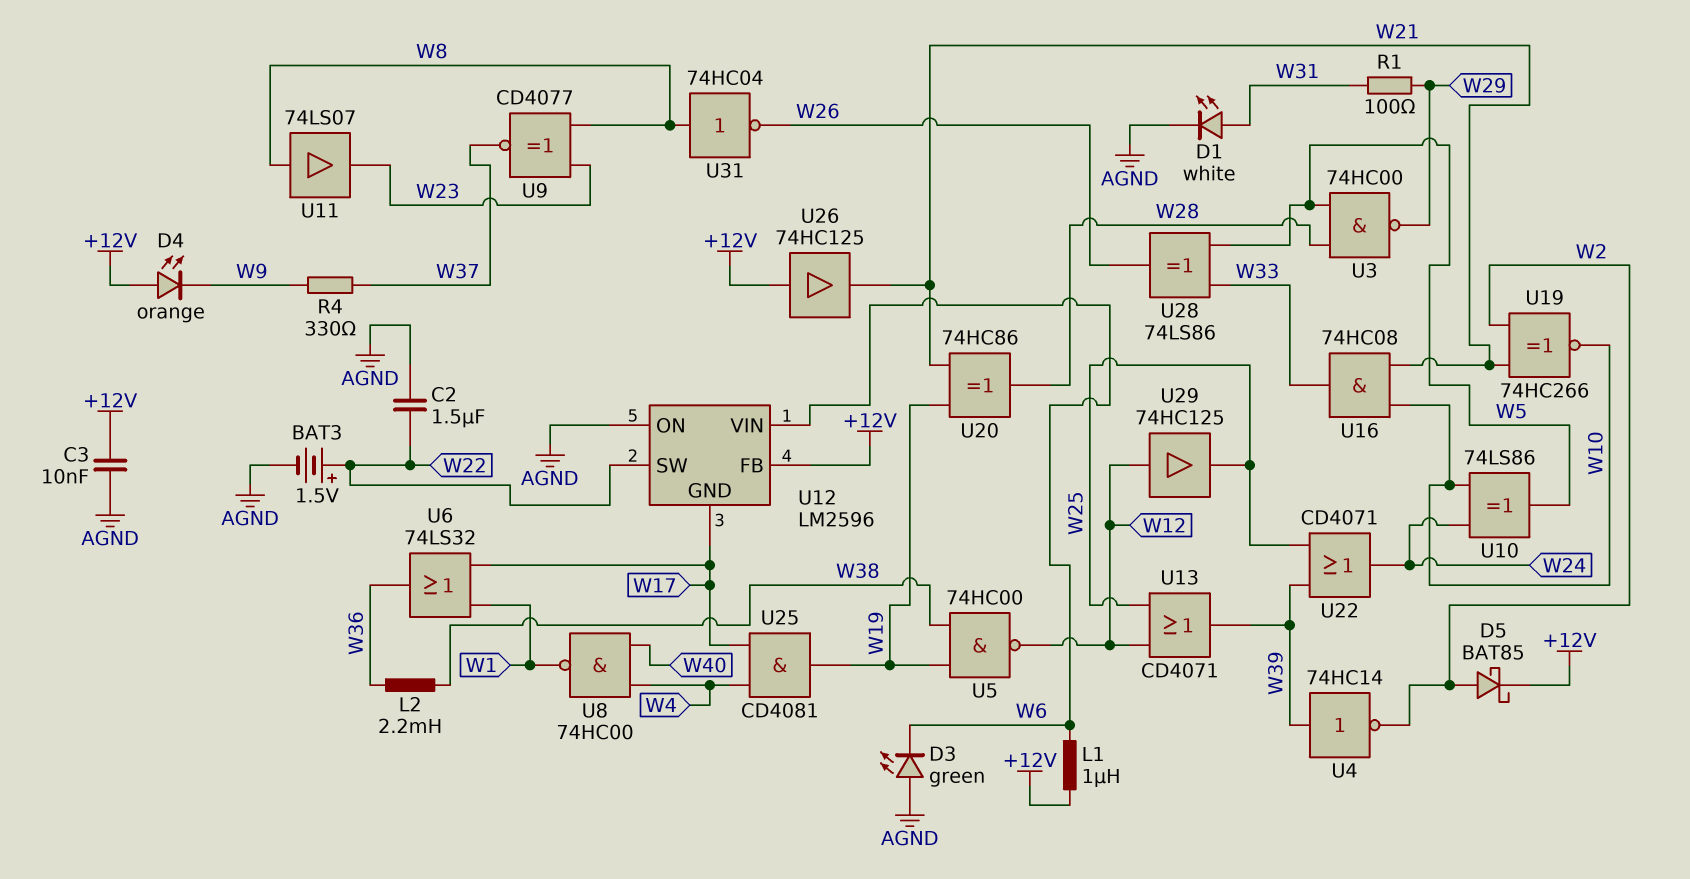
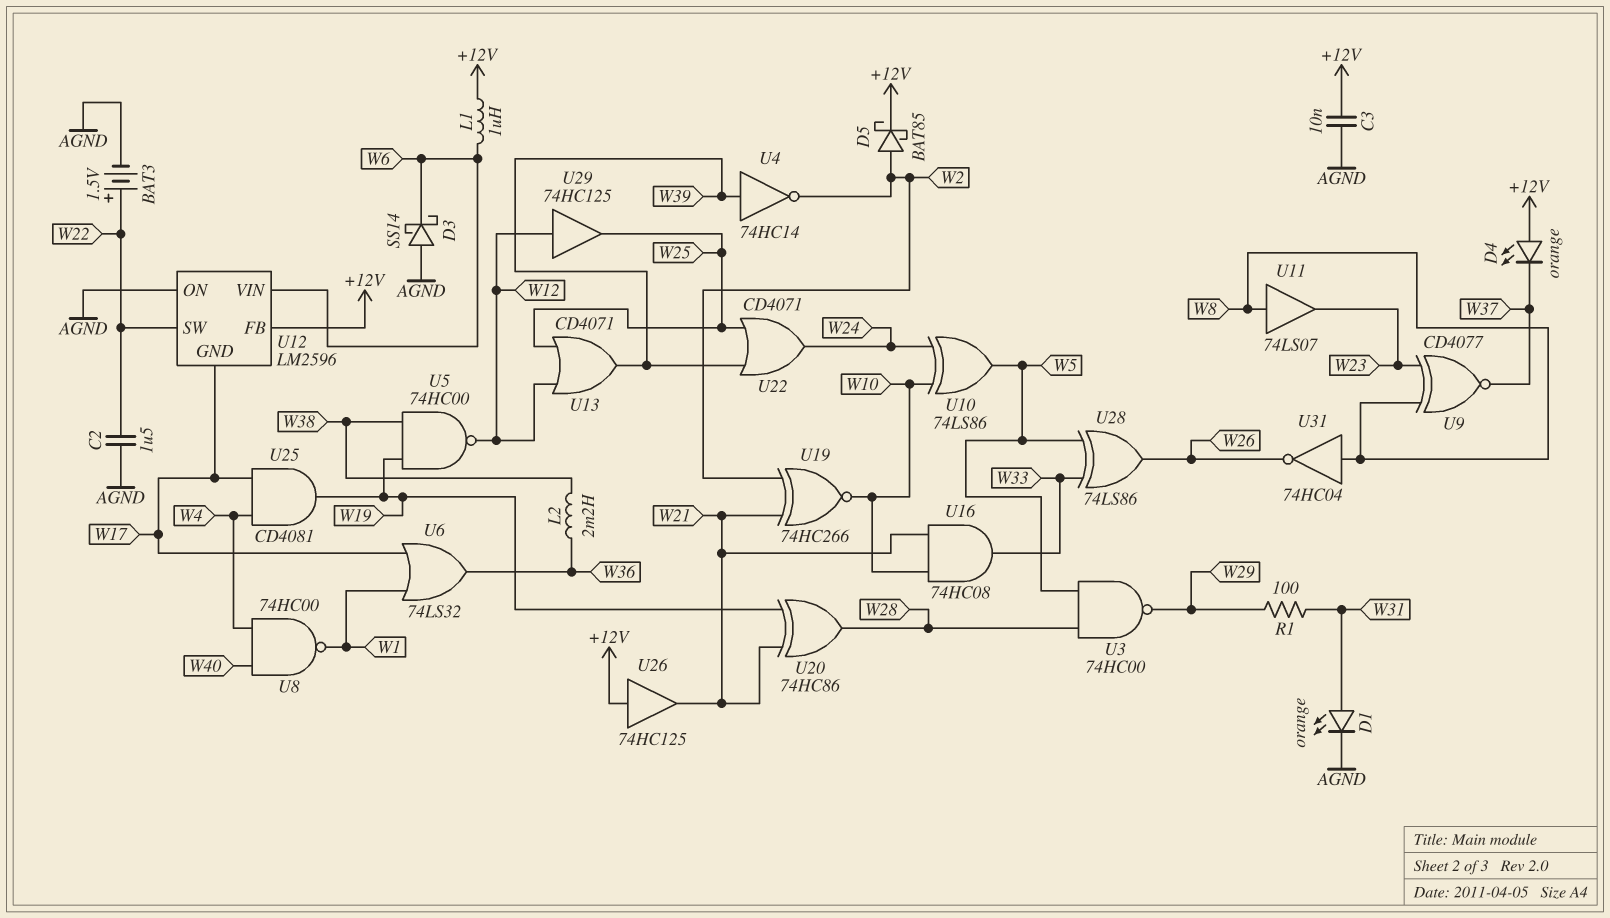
D1: LED white (A W31, K AGND) -> LED orange (A W31, K AGND)
D3: LED green (A AGND, K W6) -> schottky SS14 (A AGND, K W6)
D4: LED orange (A +12V, K W9) -> LED orange (A +12V, K W37)
R4: 330 (W9, W37) -> none

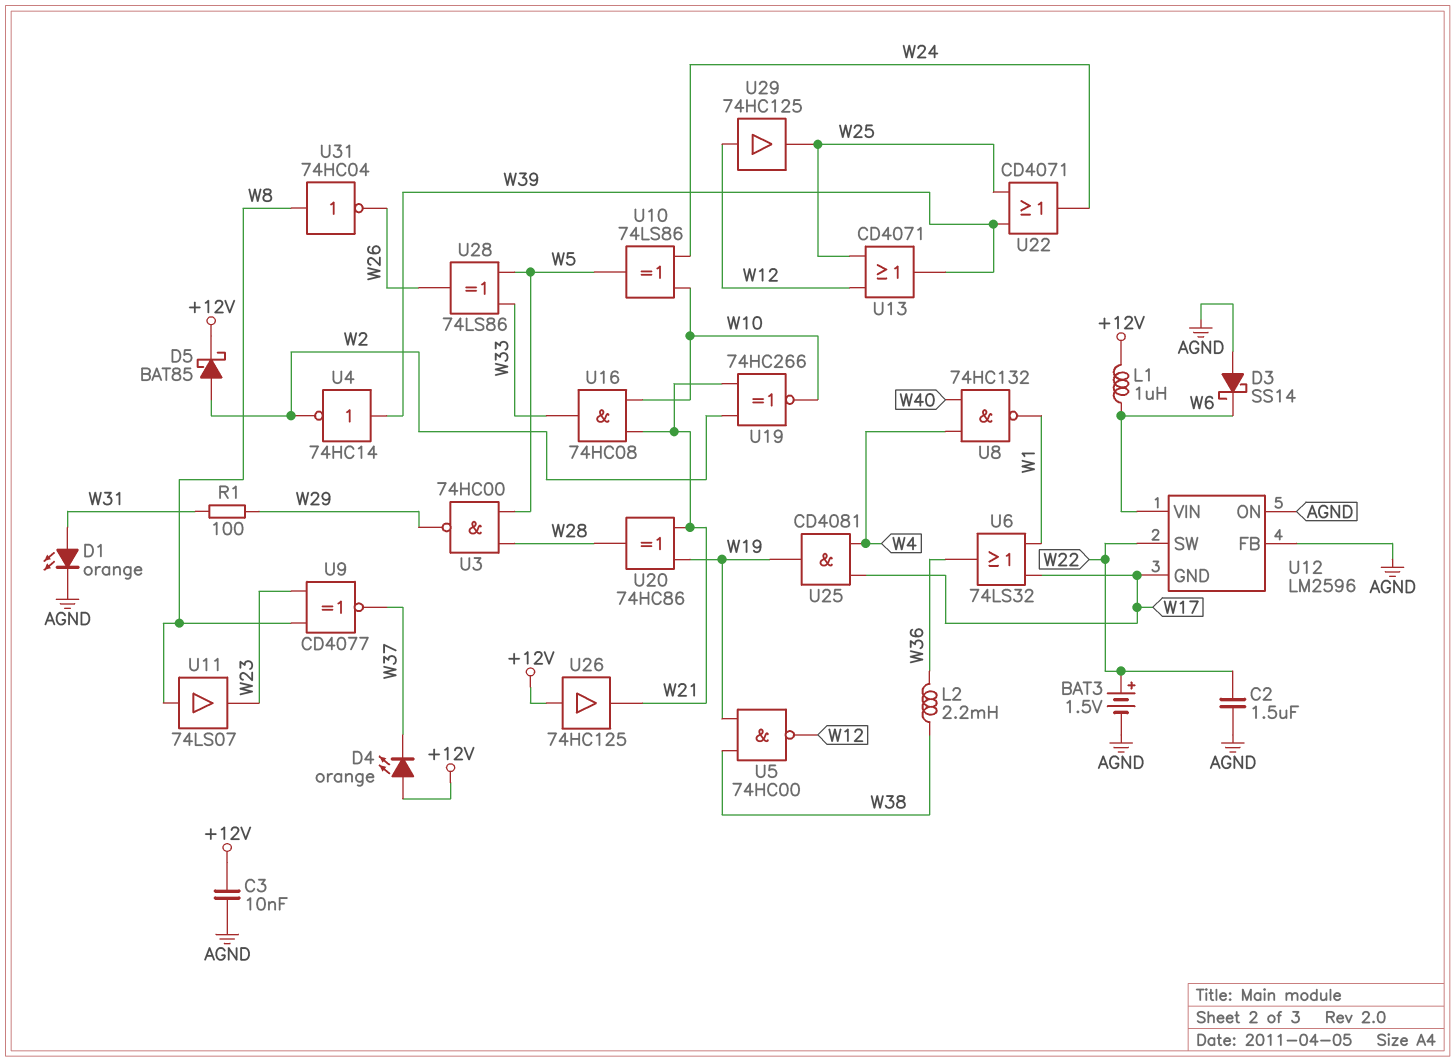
U8: NAND 74HC00 (in W4, in W40, out W1) -> NAND 74HC132 (in W4, in W40, out W1)
U12 pin FB: +12V -> AGND

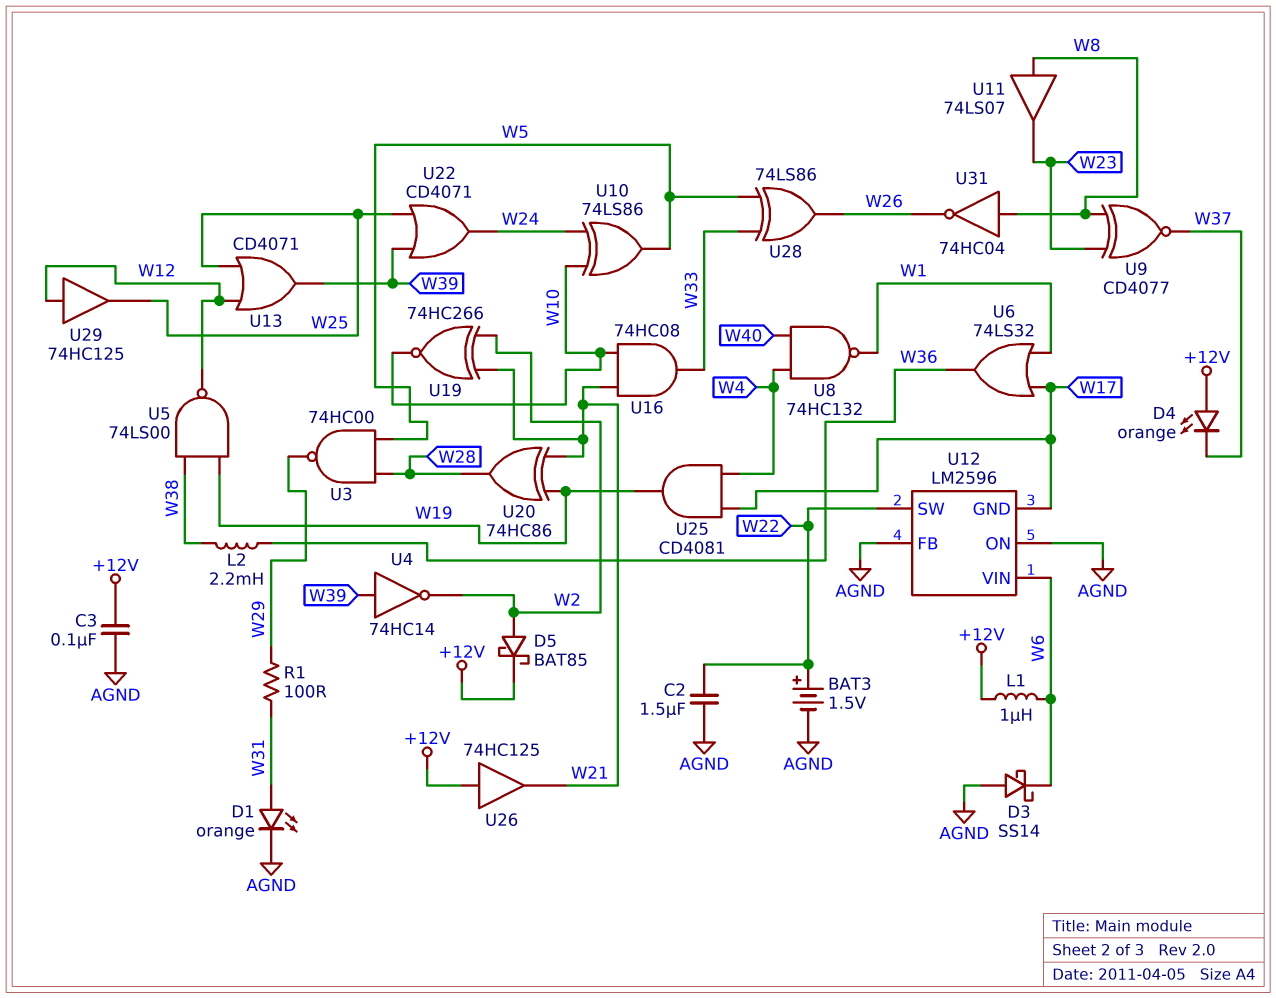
C3: 10nF (+12V, AGND) -> 100nF (+12V, AGND)
U5: NAND 74HC00 (in W19, in W38, out W12) -> NAND 74LS00 (in W19, in W38, out W12)

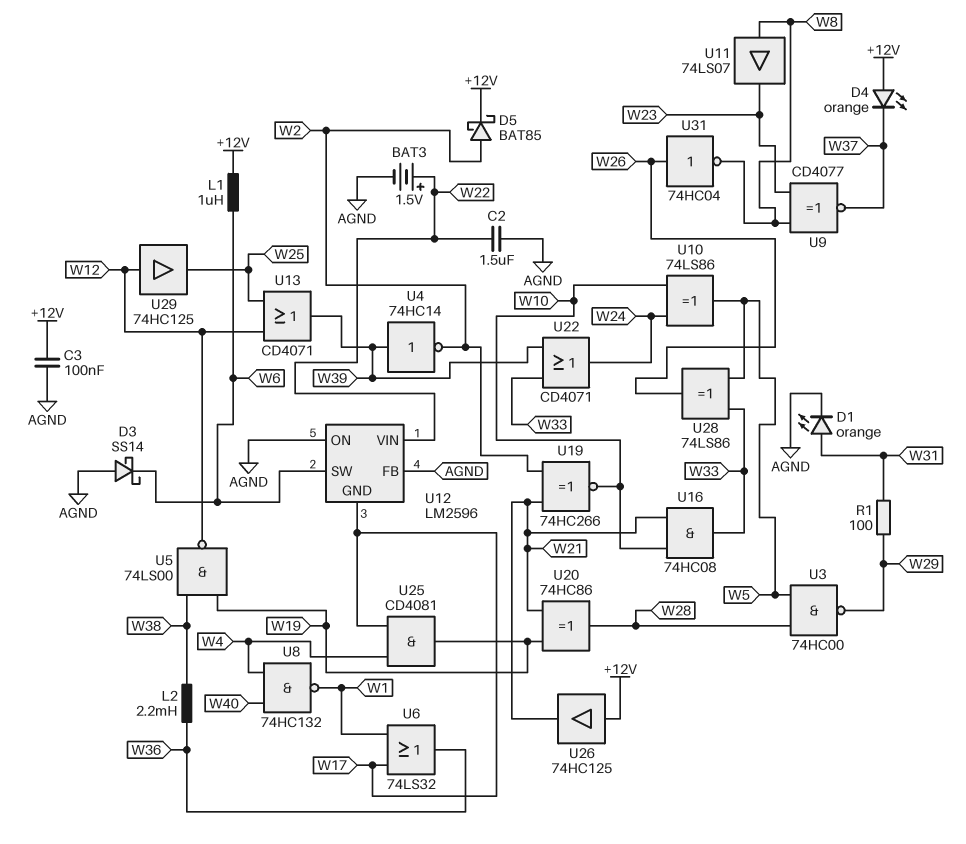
U12 pin SW: W22 -> W6
U12 pin VIN: W6 -> W22
U22: OR CD4071 (in W25, in W39, out W24) -> OR CD4071 (in W33, in W39, out W24)
U31: NOT 74HC04 (in W8, out W26) -> NOT 74HC04 (in W26, out W8)

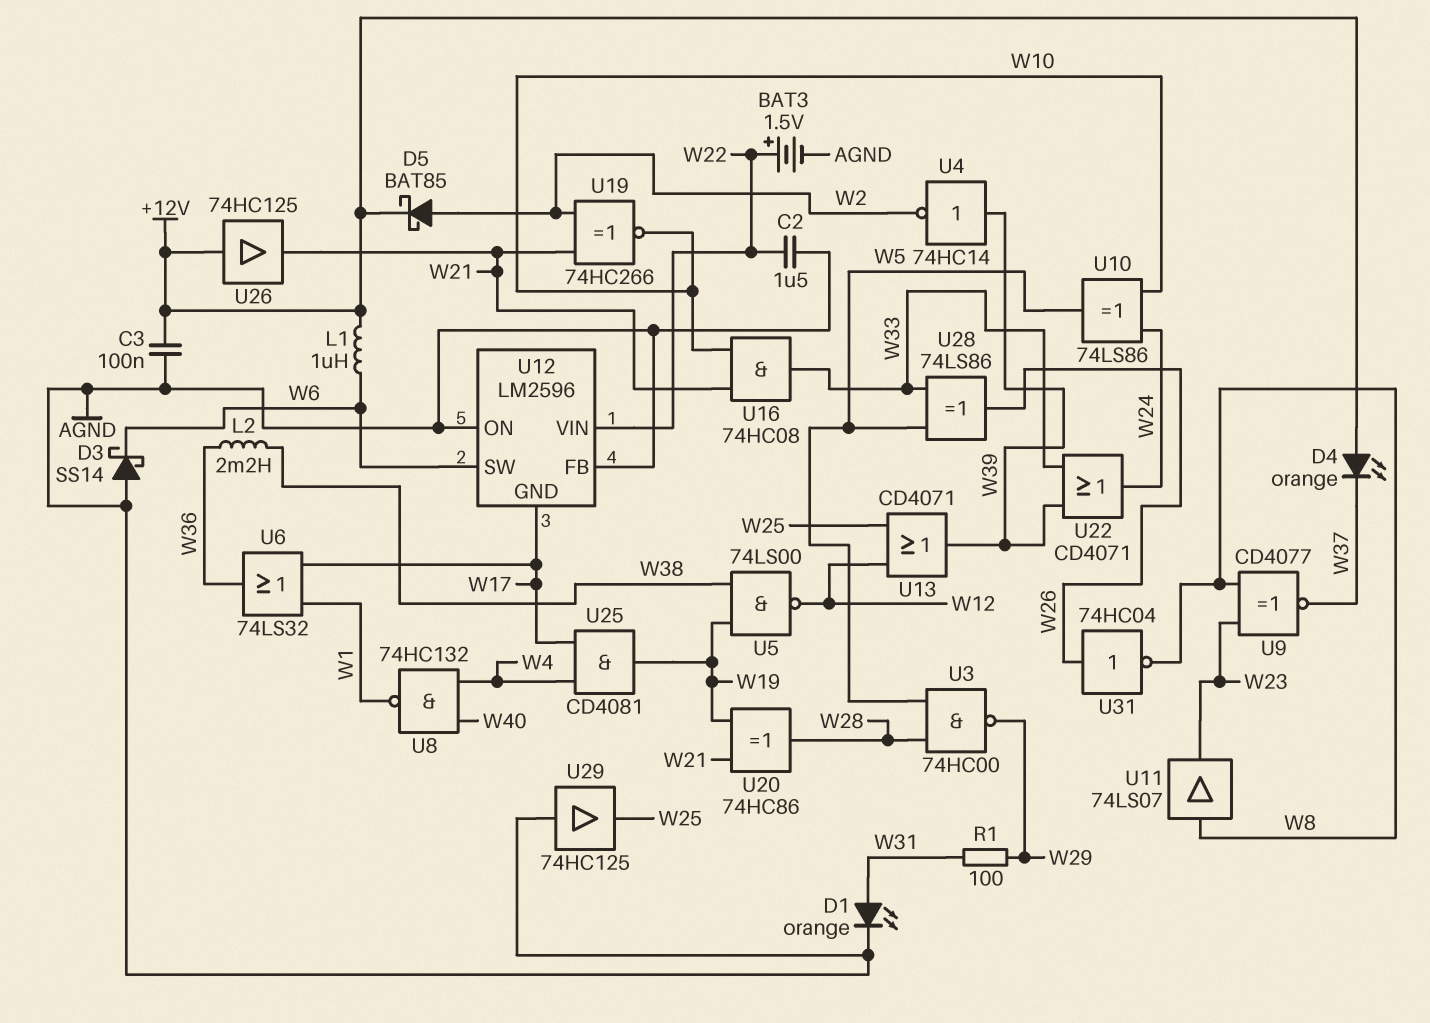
U29: buffer 74HC125 (in W12, out W25) -> buffer 74HC125 (in AGND, out W25)

